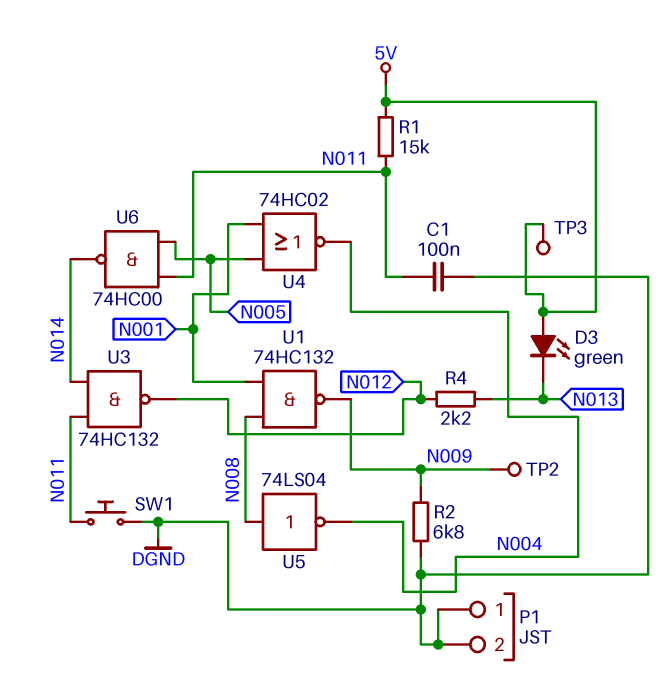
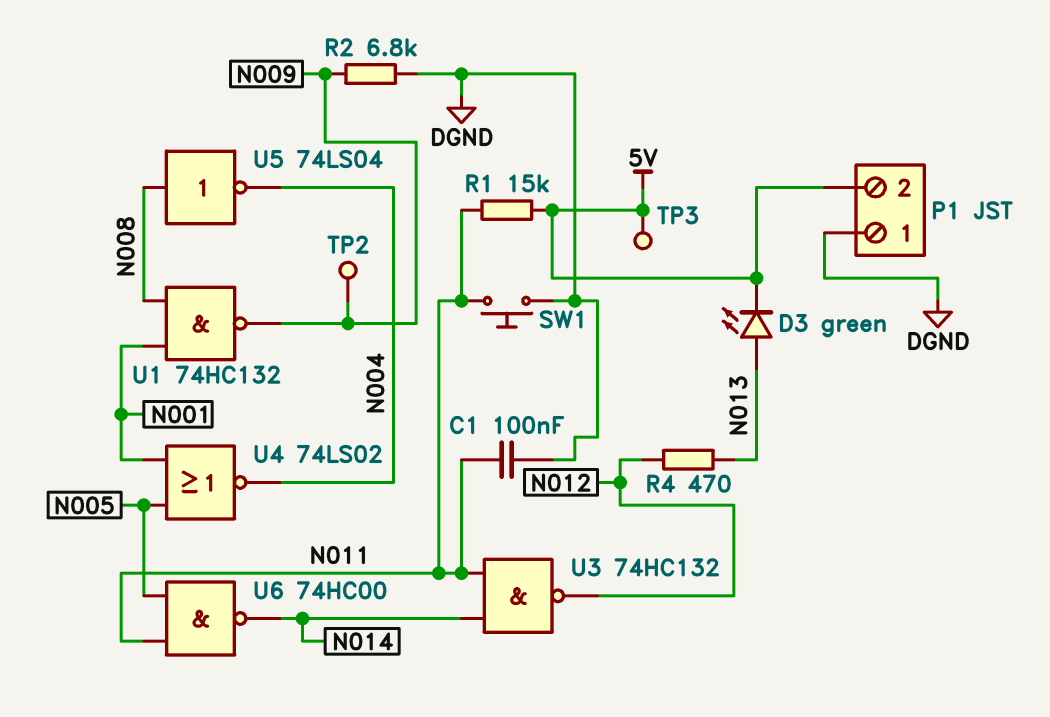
D3: LED green (A 5V, K N013) -> LED green (A N013, K 5V)
P1 pin 2: DGND -> 5V
R4: 2.2k (N012, N013) -> 470 (N012, N013)
U4: NOR 74HC02 (in N001, in N005, out N004) -> NOR 74LS02 (in N001, in N005, out N004)

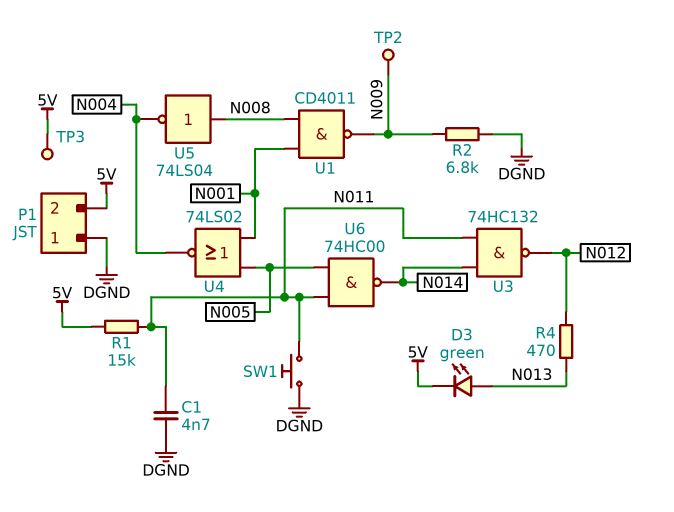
C1: 100nF (DGND, N011) -> 4.7nF (DGND, N011)
U1: NAND 74HC132 (in N001, in N008, out N009) -> NAND CD4011 (in N001, in N008, out N009)

